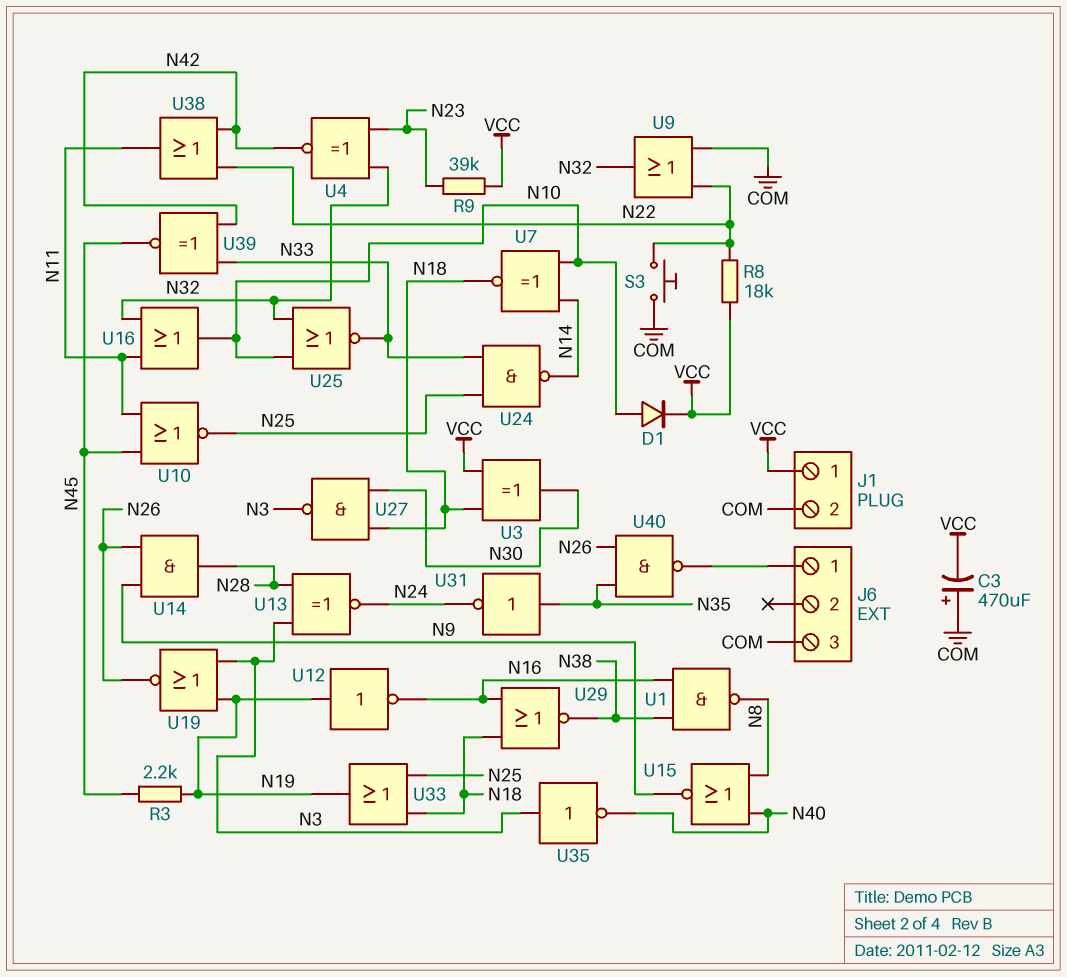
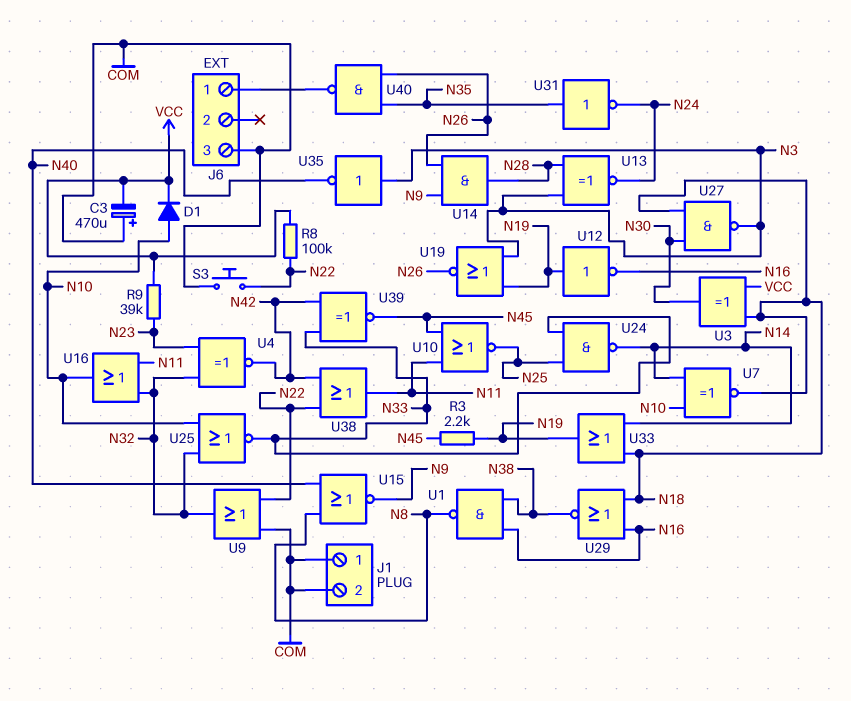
J1 pin 1: VCC -> COM
R8: 18k (N22, VCC) -> 100k (N22, VCC)
U33: OR (in N18, in N25, out N19) -> OR (in N14, in N18, out N19)

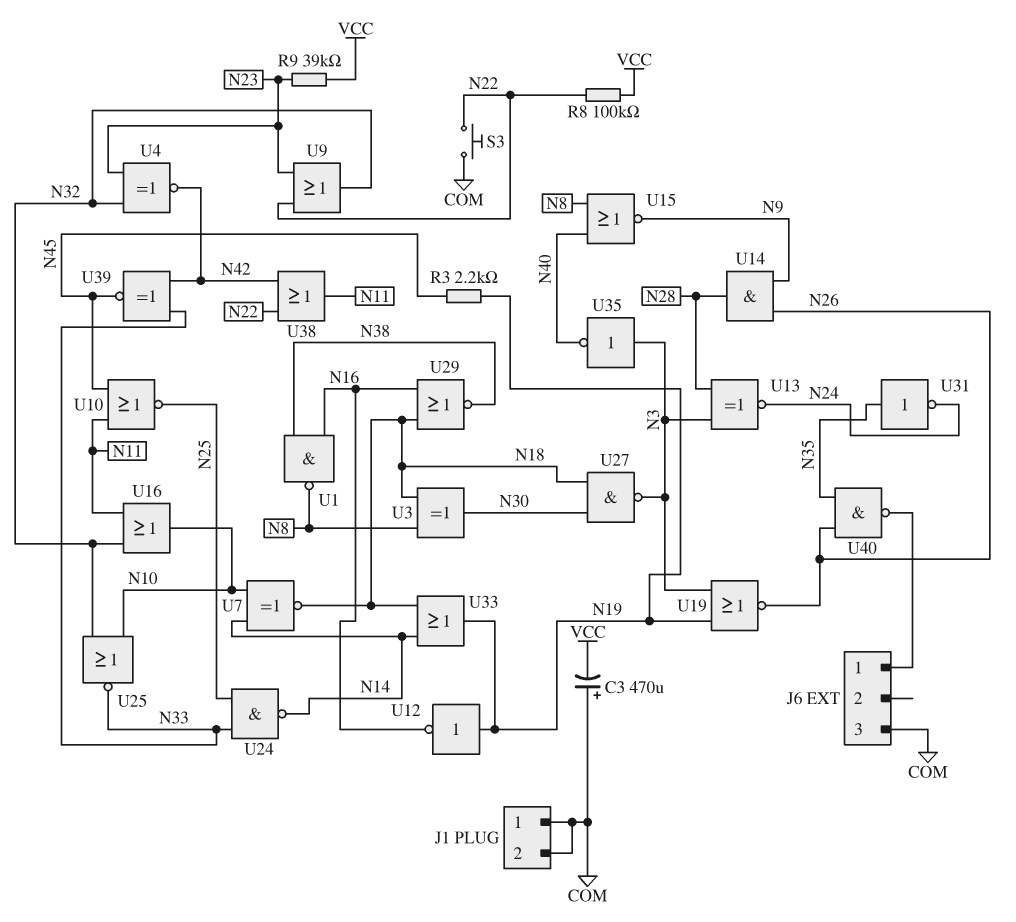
D1: diode (A N10, K VCC) -> none
U3: XOR (in N18, in VCC, out N30) -> XOR (in N8, in N18, out N30)
U9: OR (in COM, in N22, out N32) -> OR (in N22, in N23, out N32)

